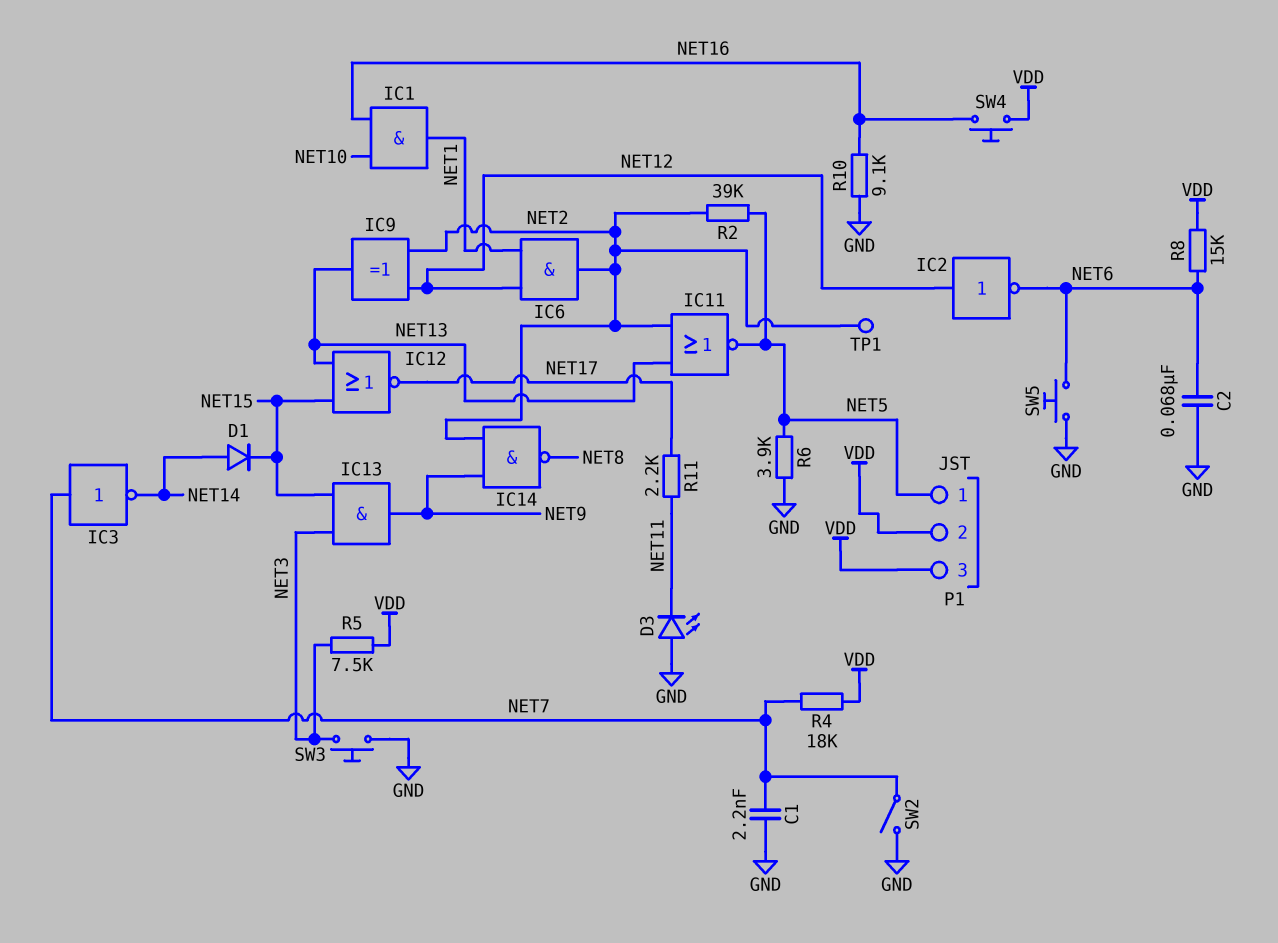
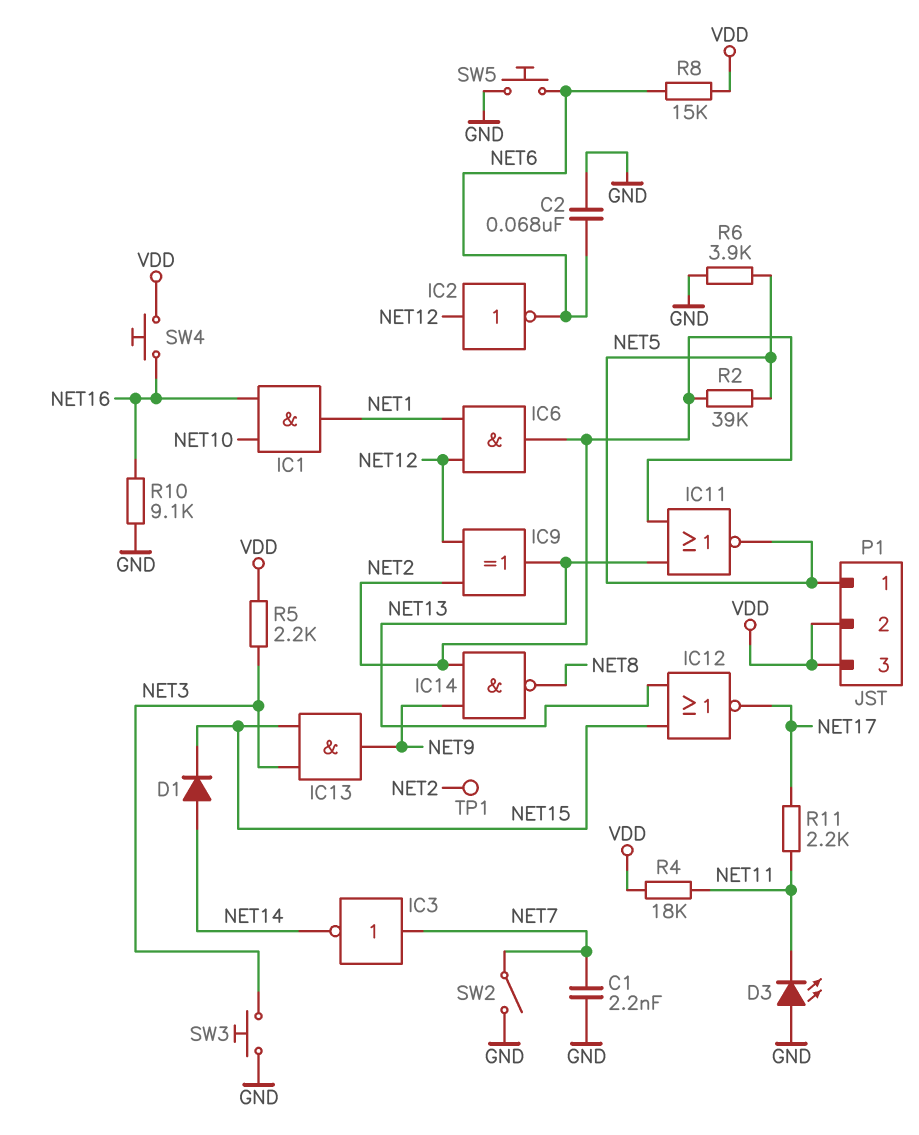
R4: 18k (NET7, VDD) -> 18k (NET11, VDD)
R5: 7.5k (NET3, VDD) -> 2.2k (NET3, VDD)

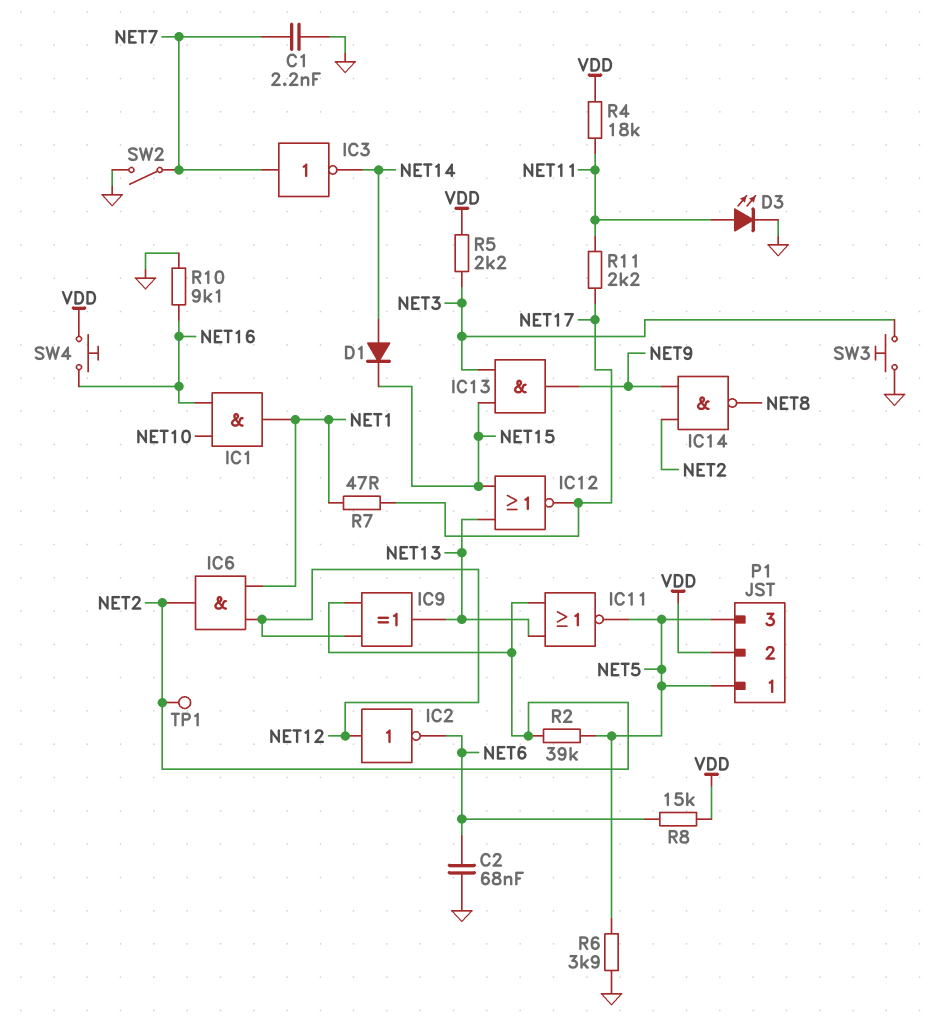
D3: LED (A GND, K NET11) -> LED (A NET11, K GND)
P1 pin 3: VDD -> NET5
R7: none -> 47 (NET1, NET17)
SW5: button (GND, NET6) -> none

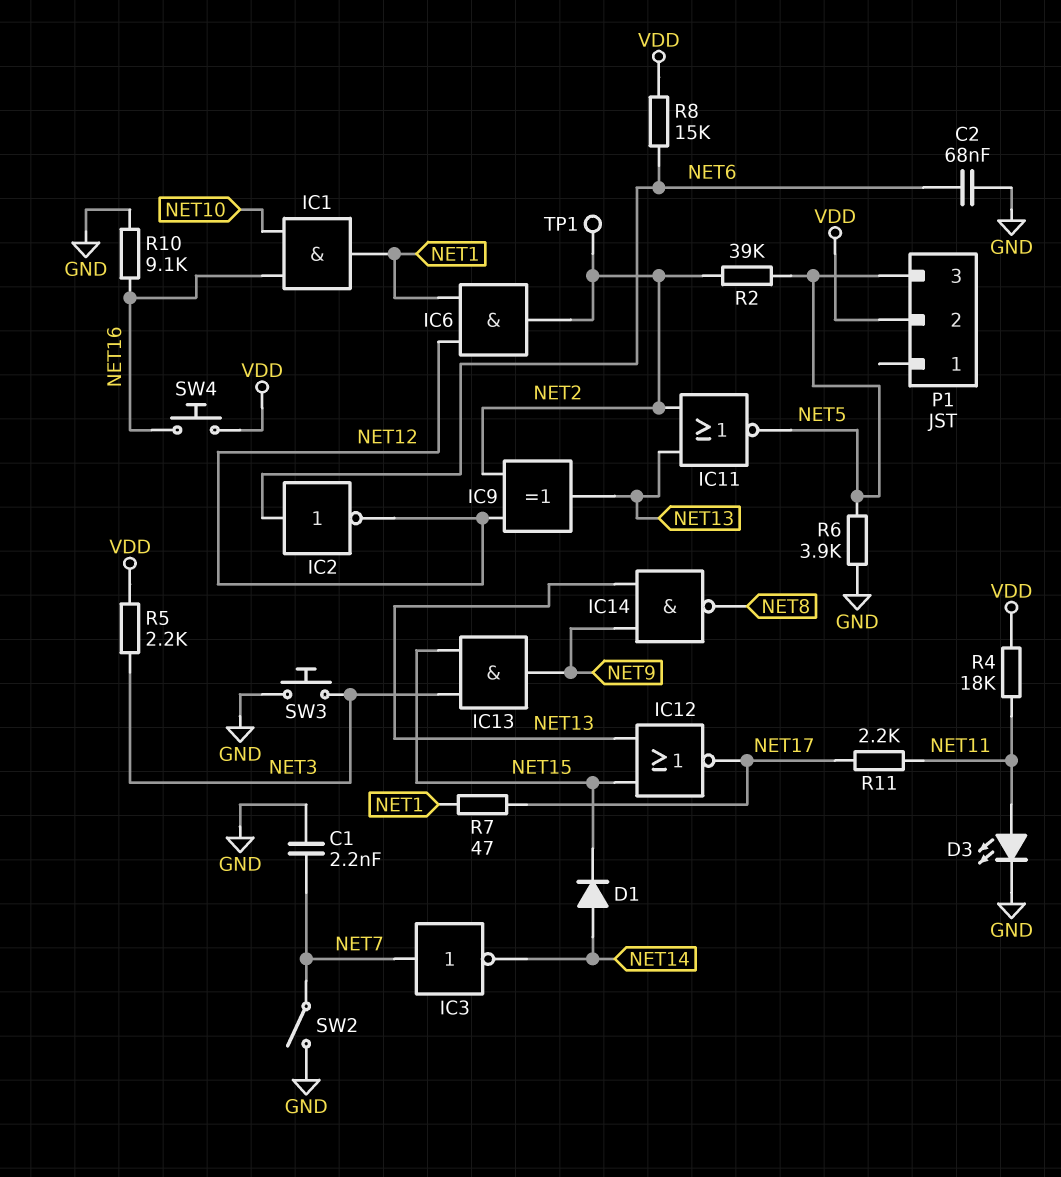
IC2: NOT (in NET12, out NET6) -> NOT (in NET6, out NET12)
IC14: NAND (in NET2, in NET9, out NET8) -> NAND (in NET9, in NET13, out NET8)
P1 pin 1: NET5 -> none

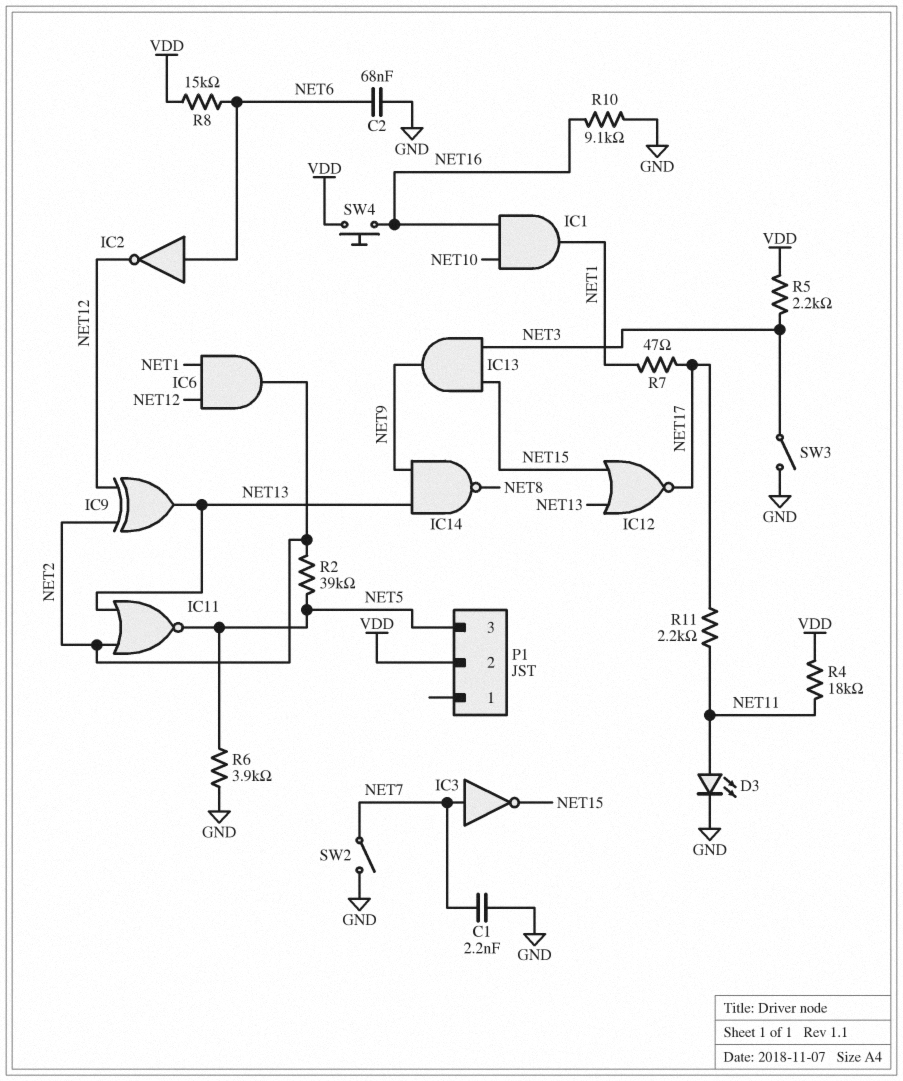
D1: diode (A NET14, K NET15) -> none
IC3: NOT (in NET7, out NET14) -> NOT (in NET7, out NET15)
SW3: button (GND, NET3) -> switch (GND, NET3)
TP1: test point (NET2) -> none

